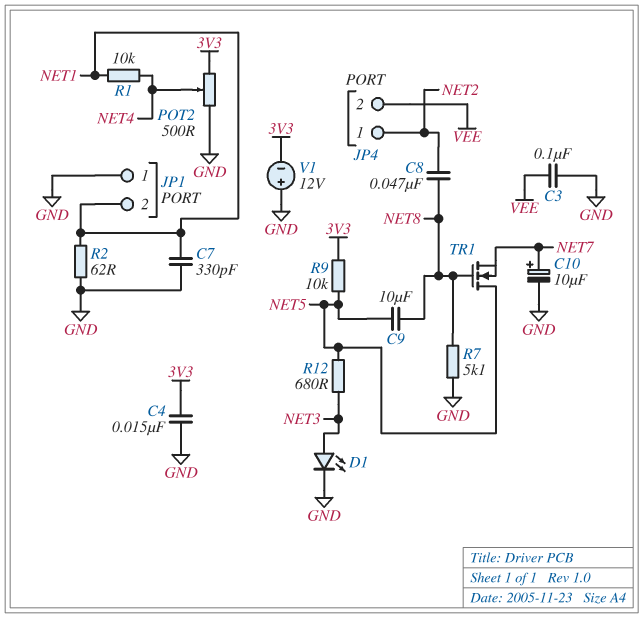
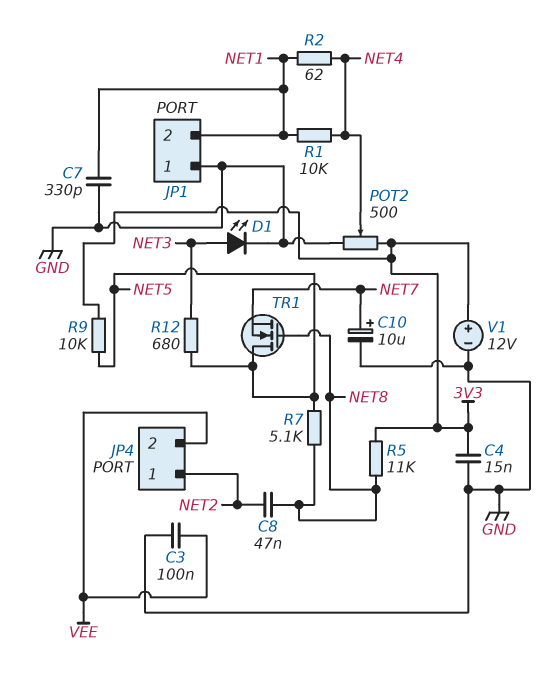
C9: 10uF (NET5, NET8) -> none
R2: 62 (GND, NET1) -> 62 (NET1, NET4)
R5: none -> 11k (3V3, NET8)
R7: 5.1k (GND, NET8) -> 5.1k (NET5, NET8)
V1: 12V (plus GND, minus 3V3) -> 12V (plus 3V3, minus GND)

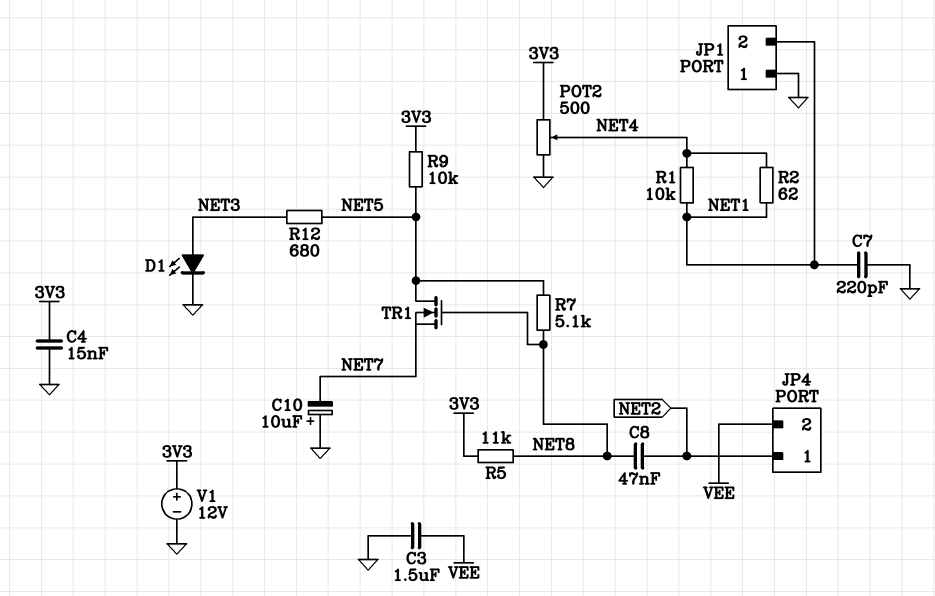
C3: 100nF (GND, VEE) -> 1.5uF (GND, VEE)
C7: 330pF (GND, NET1) -> 220pF (GND, NET1)
C10: 10uF (plus NET7, minus GND) -> 10uF (plus GND, minus NET7)

